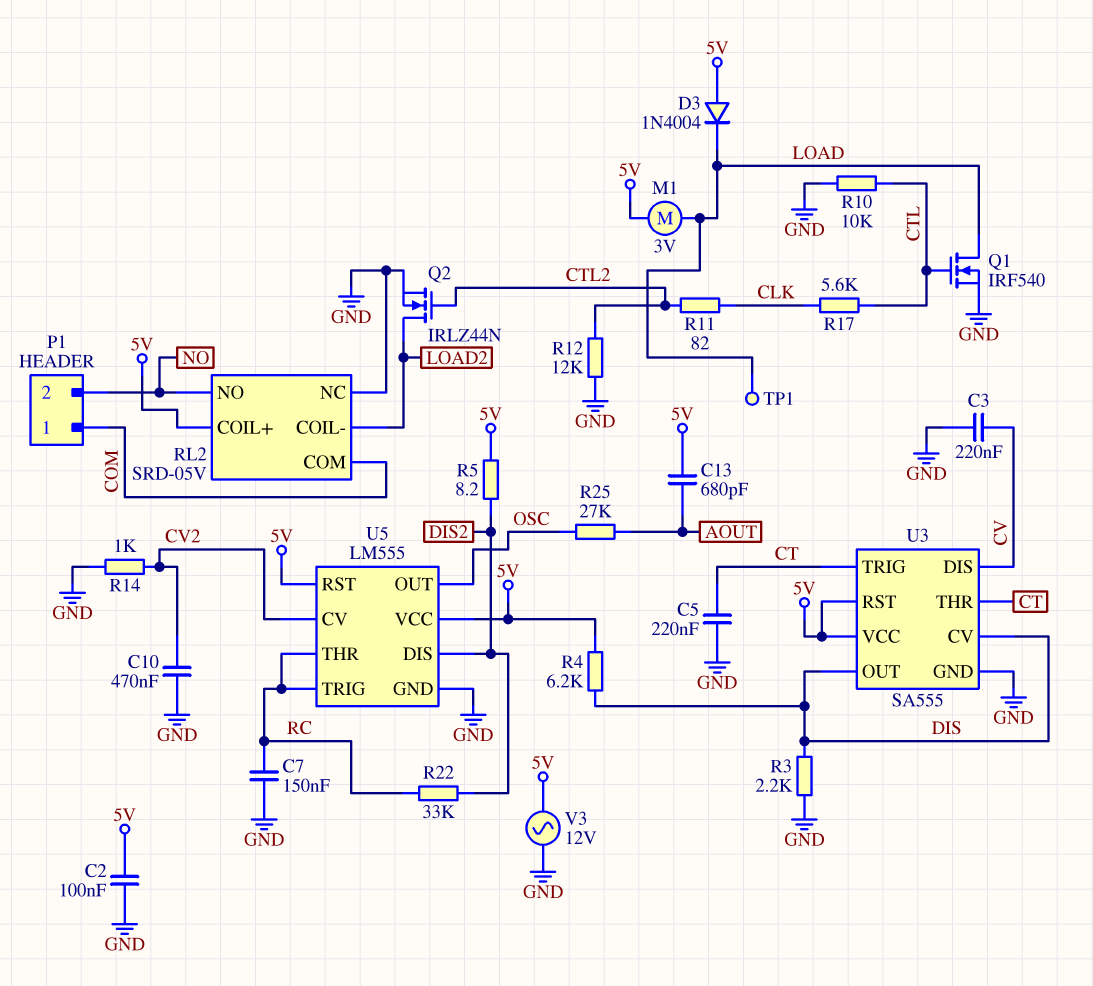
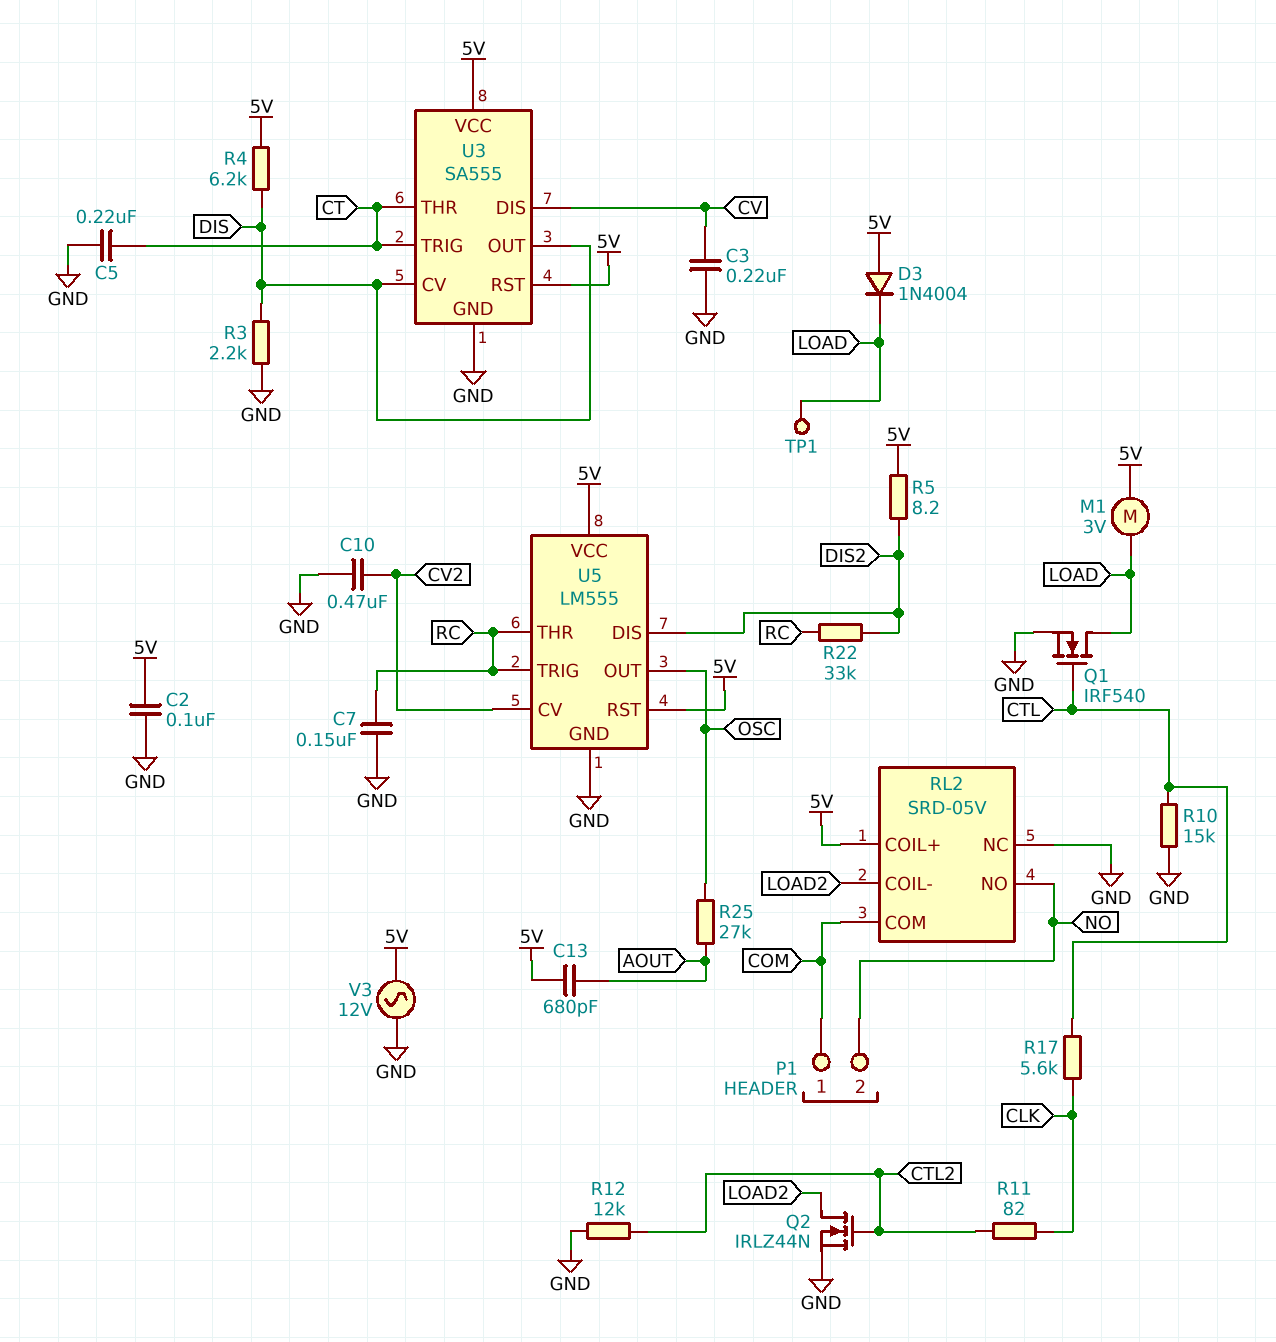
R10: 10k (CTL, GND) -> 15k (CTL, GND)
R14: 1k (CV2, GND) -> none

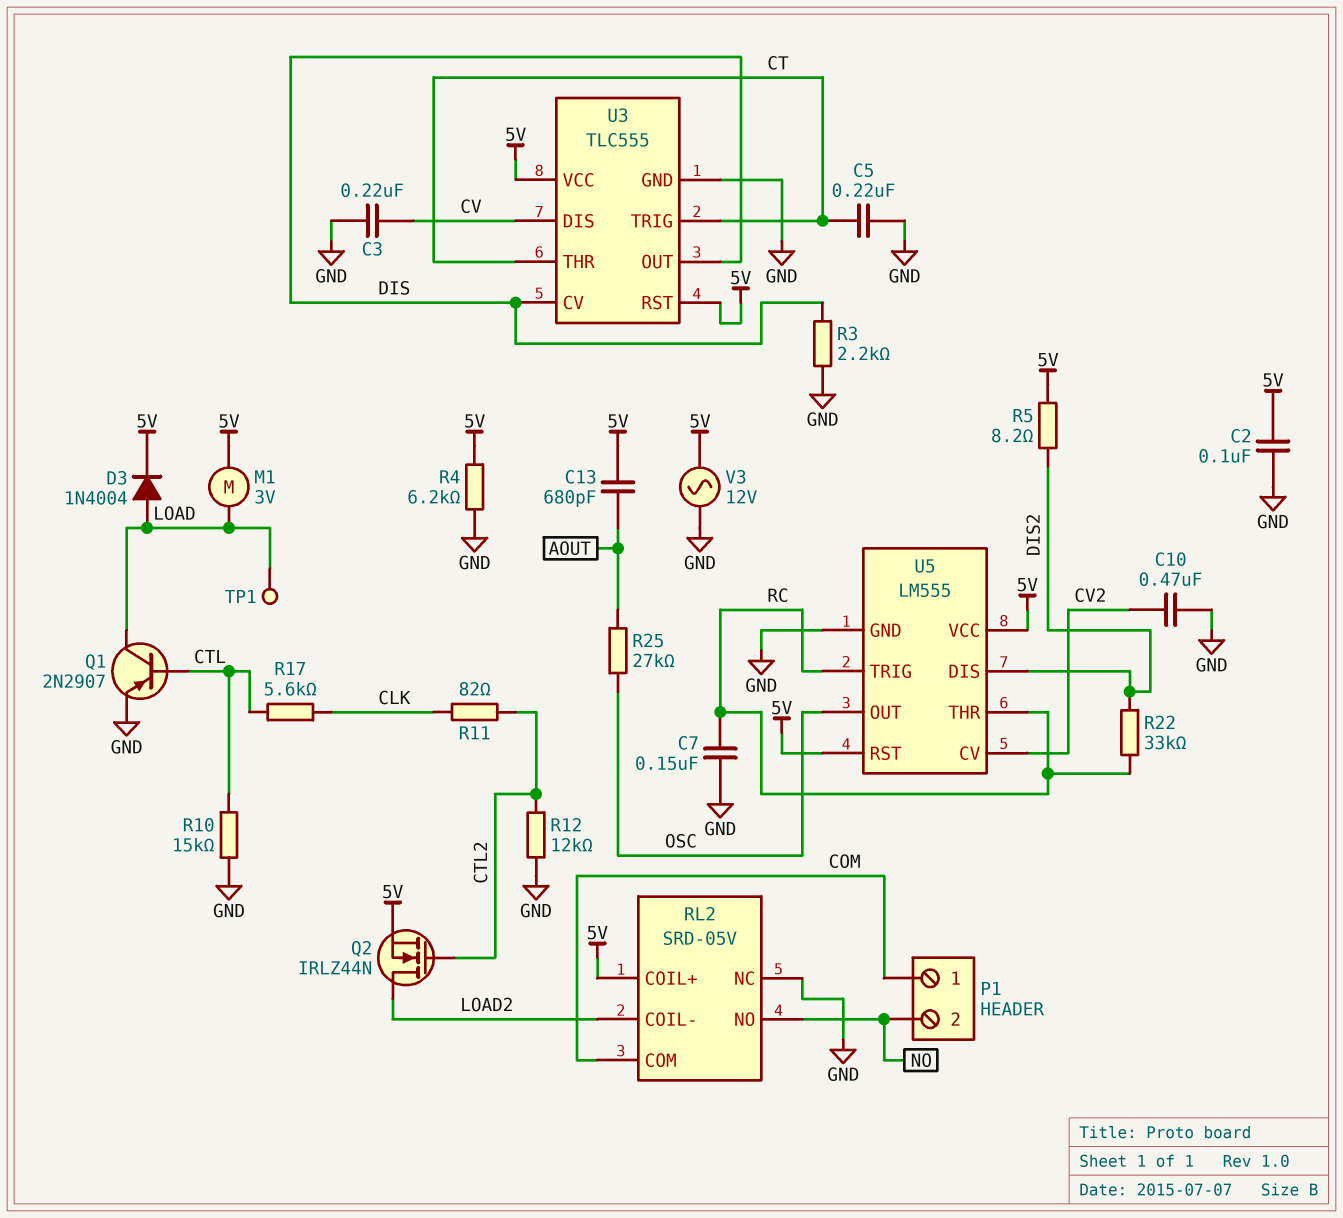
D3: diode 1N4004 (A 5V, K LOAD) -> diode 1N4004 (A LOAD, K 5V)
Q1: NMOS IRF540 (G CTL, D LOAD, S GND) -> PNP 2N2907 (B CTL, C LOAD, E GND)
Q2: NMOS IRLZ44N (G CTL2, D LOAD2, S GND) -> NMOS IRLZ44N (G CTL2, D LOAD2, S 5V)
R4: 6.2k (5V, DIS) -> 6.2k (5V, GND)
U3: SA555 -> TLC555

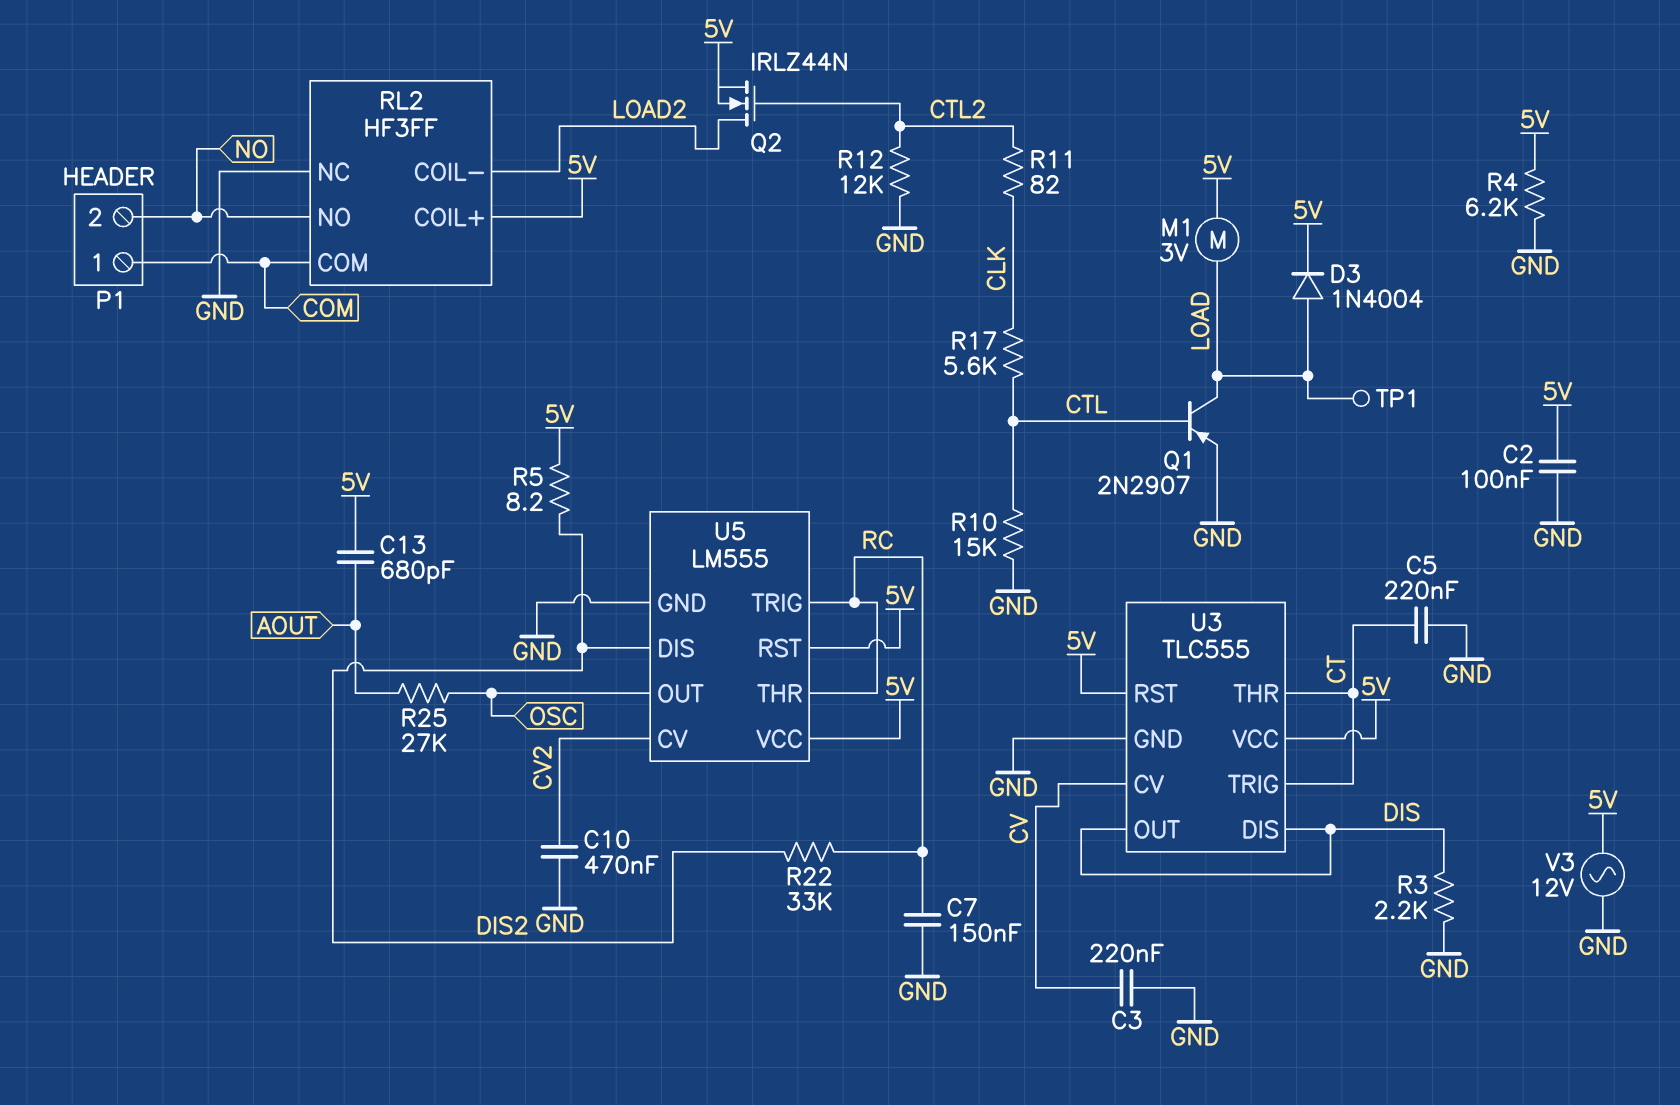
RL2: SRD-05V -> HF3FF
U3 pin CV: DIS -> CV
U3 pin DIS: CV -> DIS

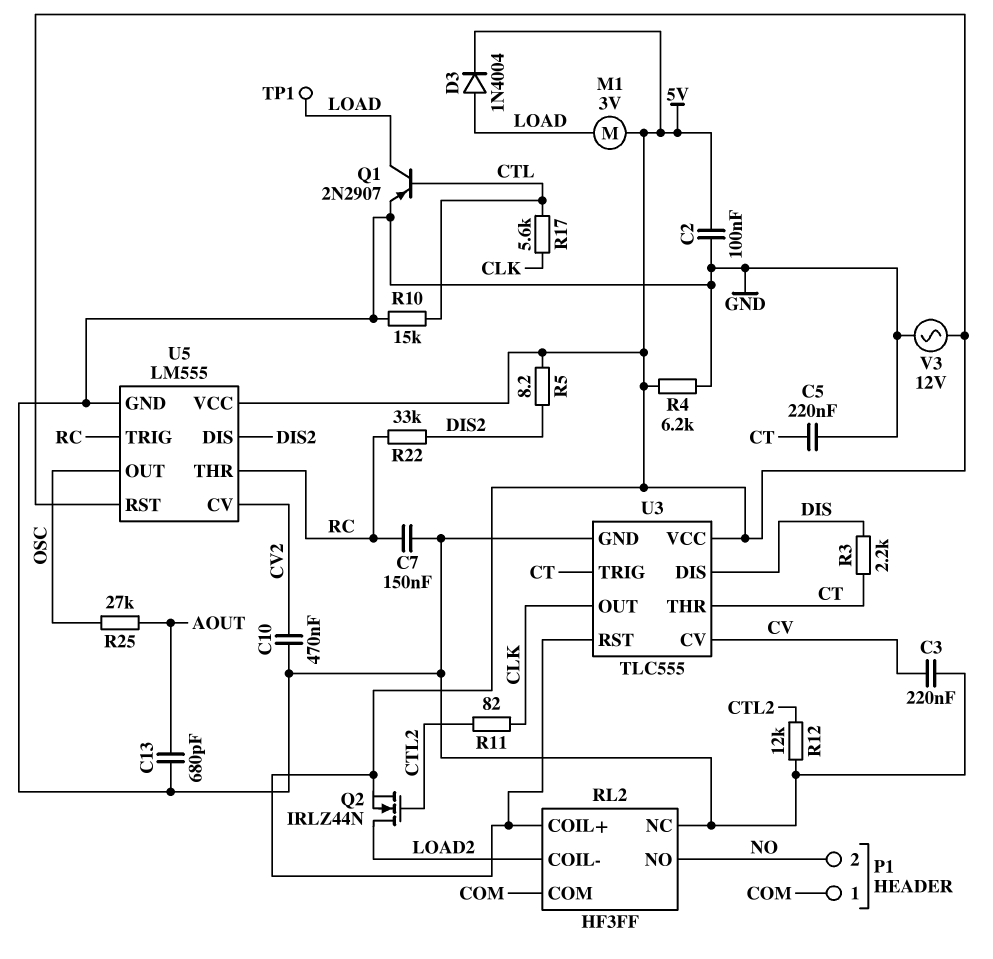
C13: 680pF (5V, AOUT) -> 680pF (AOUT, GND)
R3: 2.2k (DIS, GND) -> 2.2k (CT, DIS)
U3 pin OUT: DIS -> CLK

